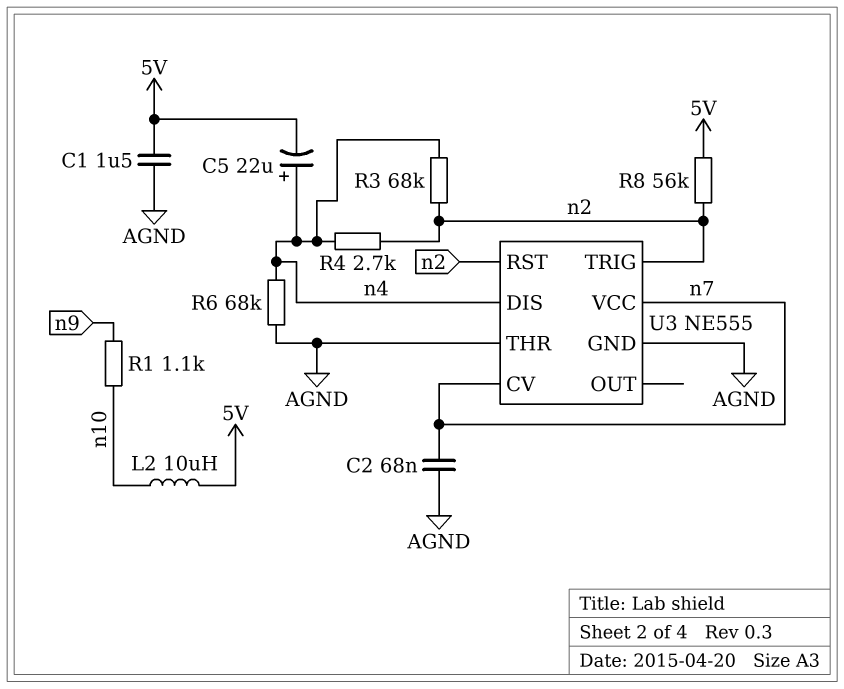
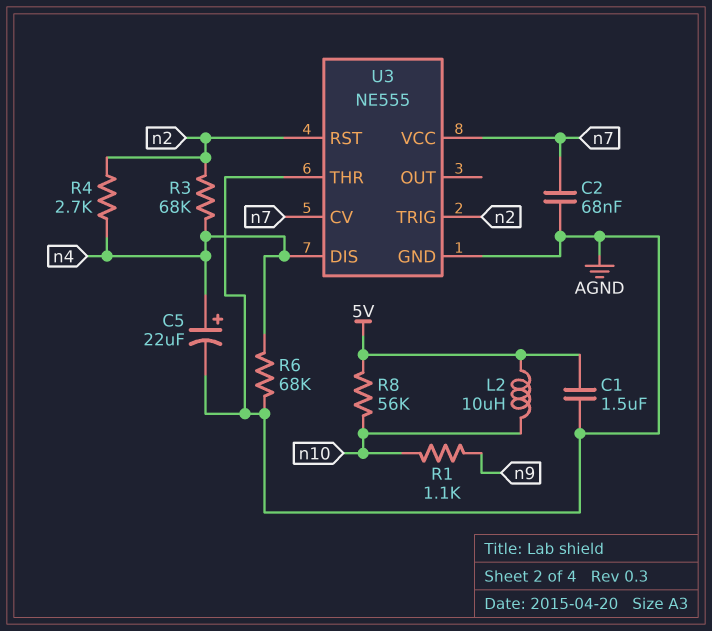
C5: 22uF (plus n4, minus 5V) -> 22uF (plus n4, minus AGND)
R8: 56k (5V, n2) -> 56k (5V, n10)

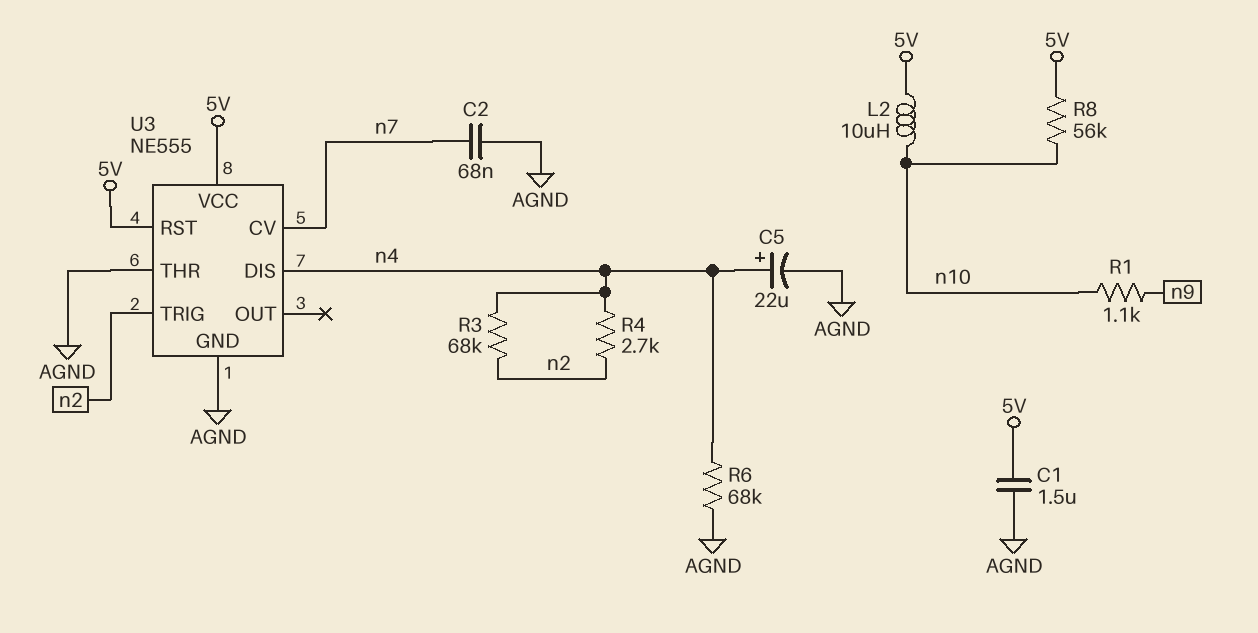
U3 pin RST: n2 -> 5V
U3 pin VCC: n7 -> 5V

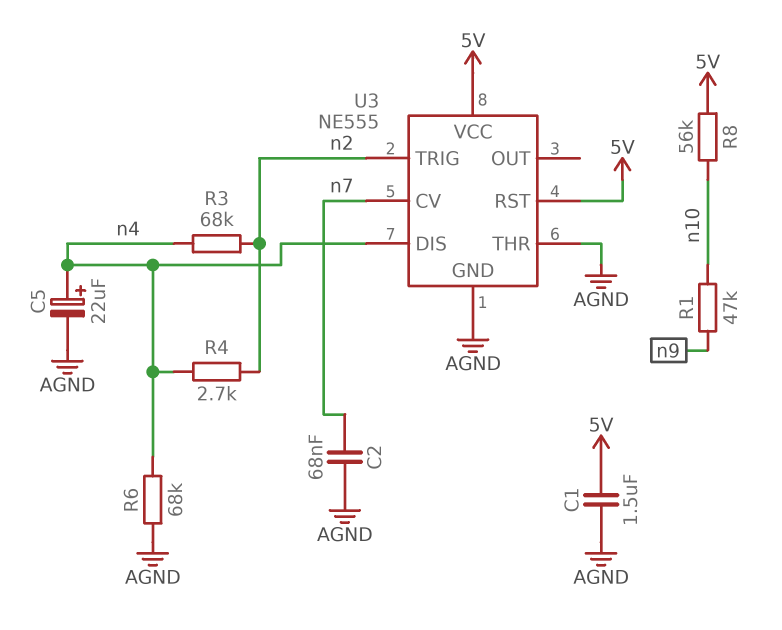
L2: 10uH (5V, n10) -> none
R1: 1.1k (n9, n10) -> 47k (n9, n10)

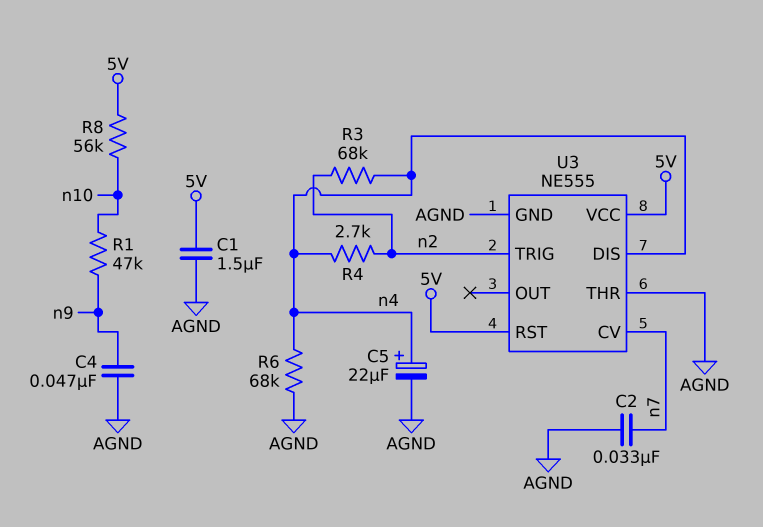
C2: 68nF (AGND, n7) -> 33nF (AGND, n7)
C4: none -> 47nF (AGND, n9)

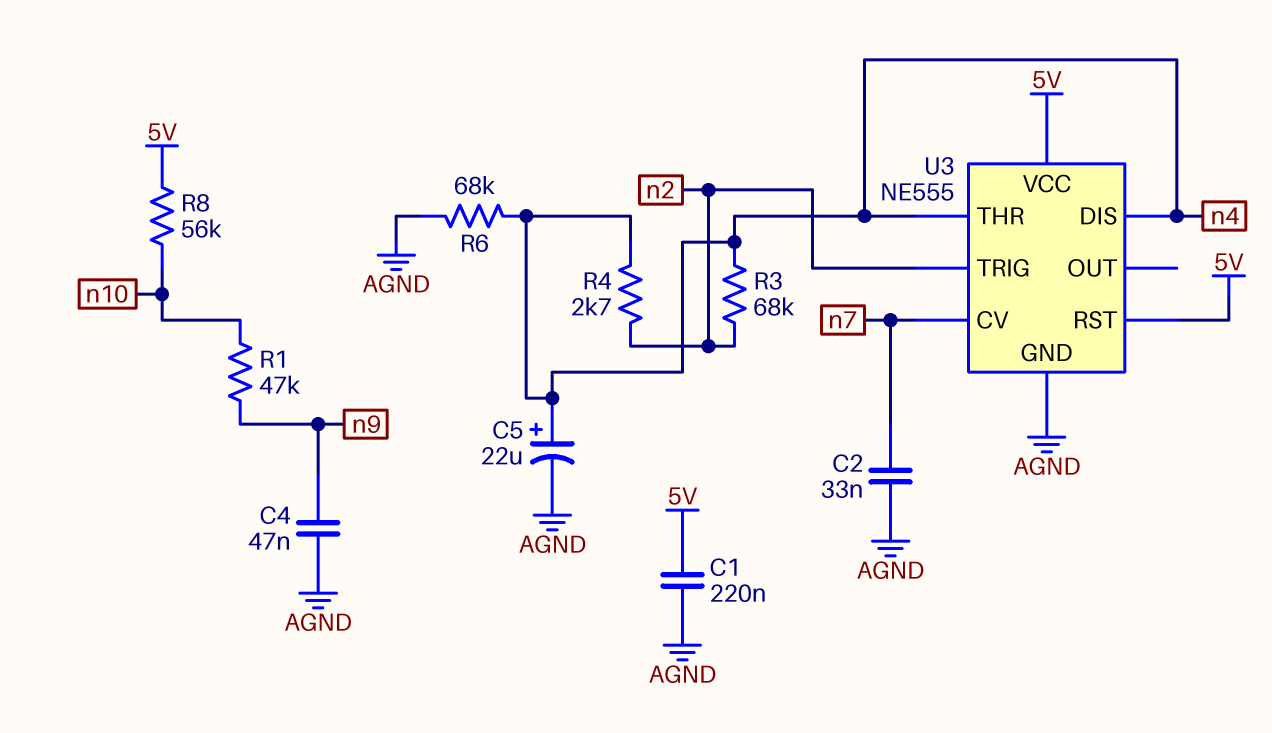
C1: 1.5uF (5V, AGND) -> 220nF (5V, AGND)
U3 pin THR: AGND -> n4

